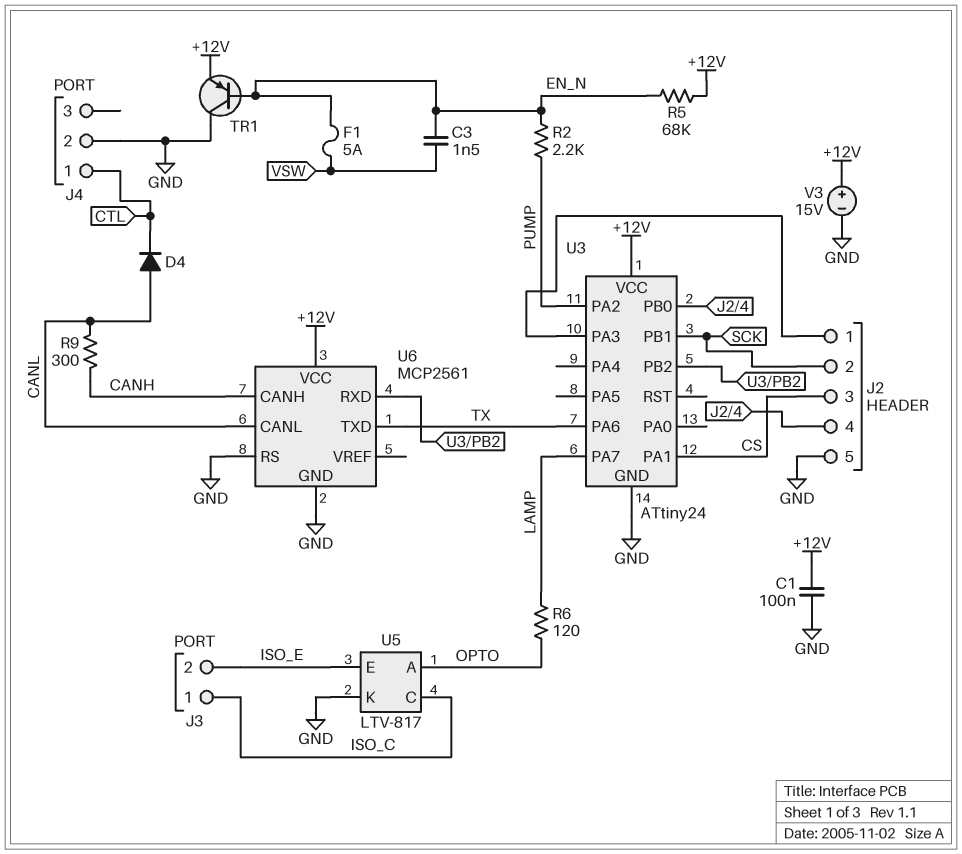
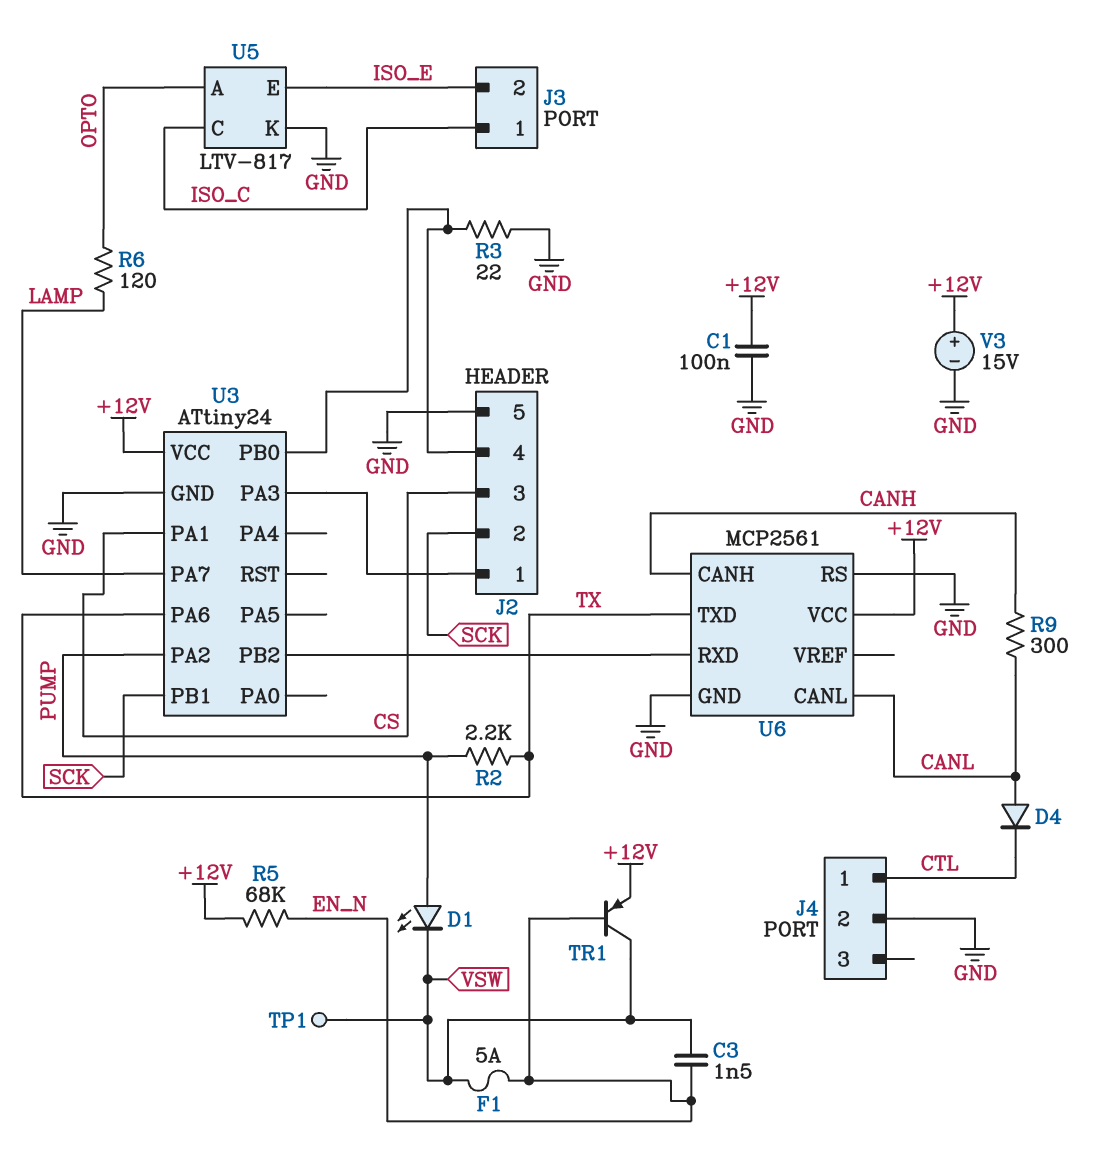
D1: none -> LED (A PUMP, K VSW)
R2: 2.2k (EN_N, PUMP) -> 2.2k (PUMP, TX)
R3: none -> 22 (GND, J2/4)
TP1: none -> test point (VSW)
TR1: PNP (B EN_N, C GND, E +12V) -> PNP (B EN_N, C VSW, E +12V)

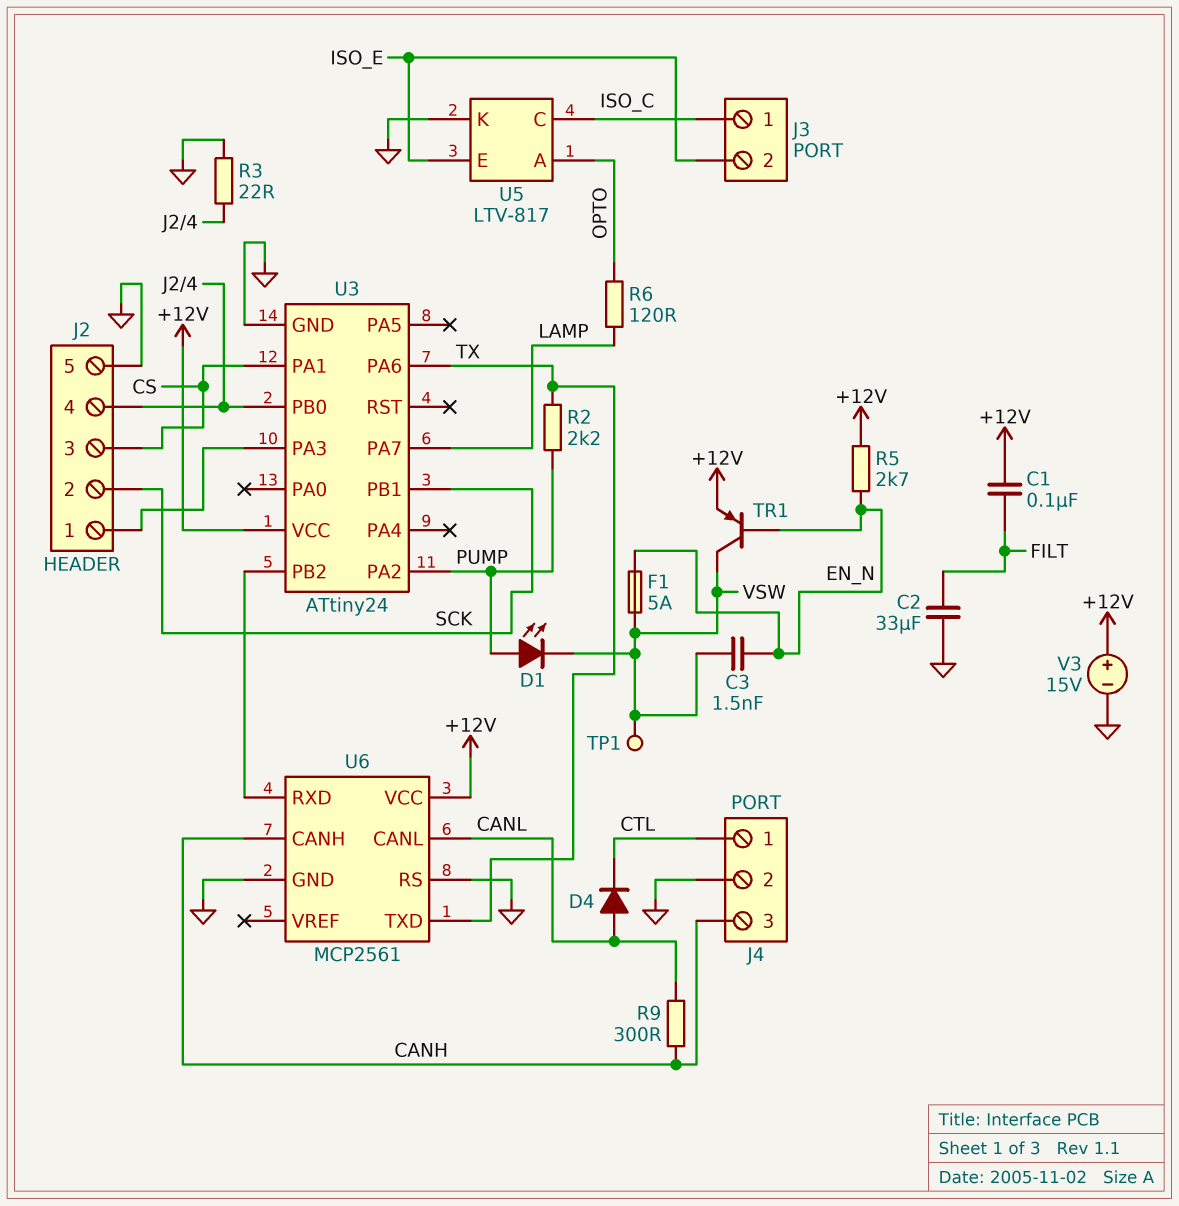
C1: 100nF (+12V, GND) -> 100nF (+12V, FILT)
C2: none -> 33uF (FILT, GND)
J4 pin 3: none -> CANH
R5: 68k (+12V, EN_N) -> 2.7k (+12V, EN_N)

